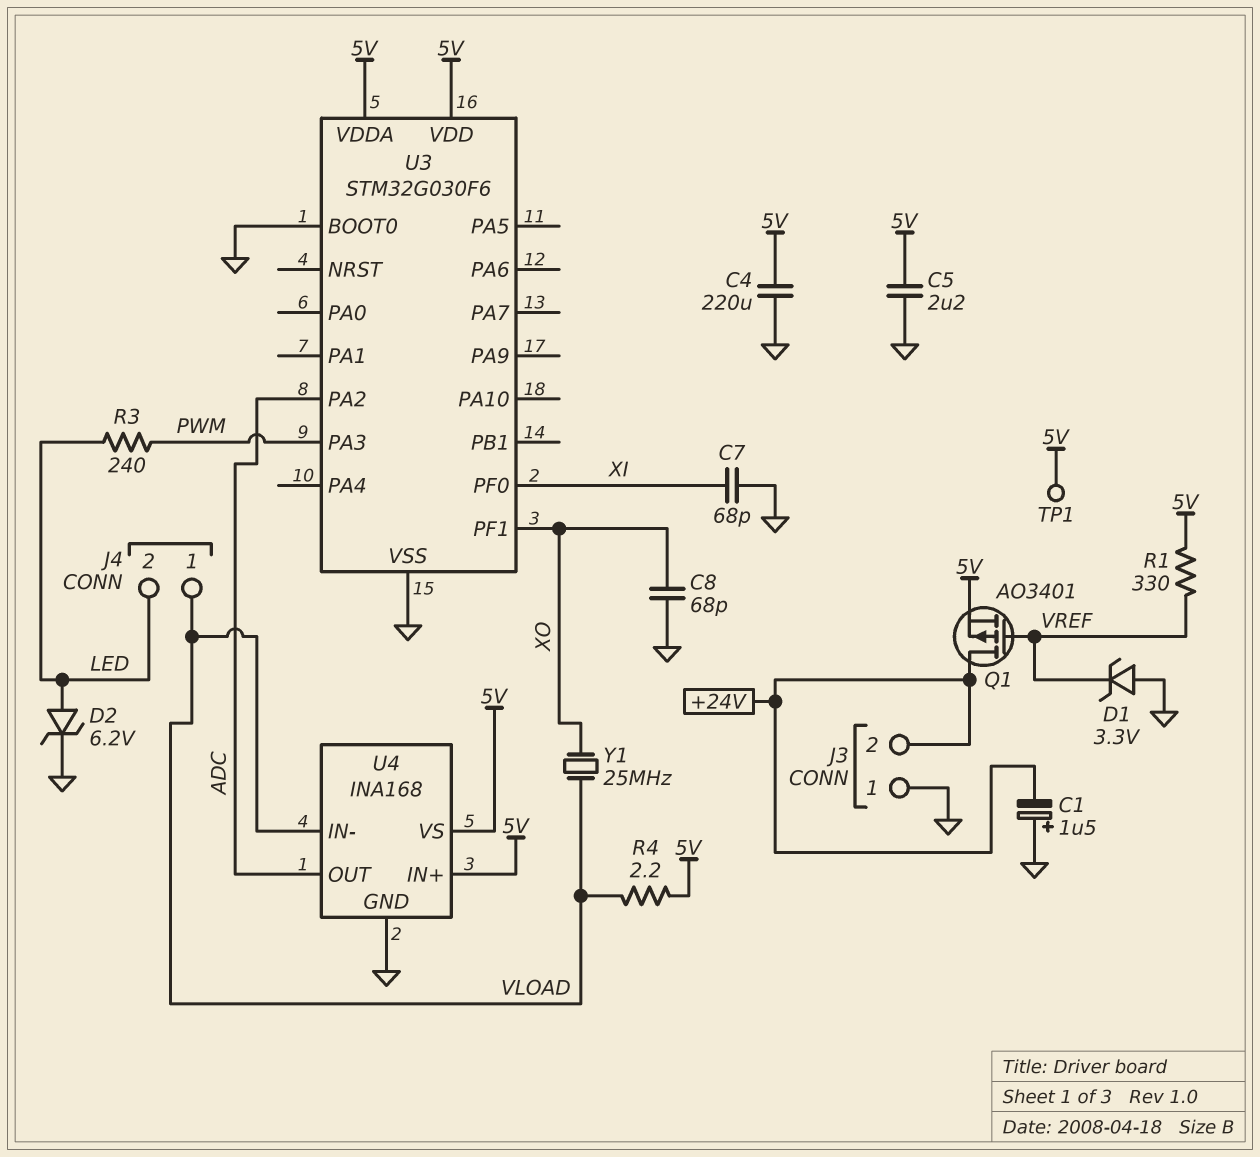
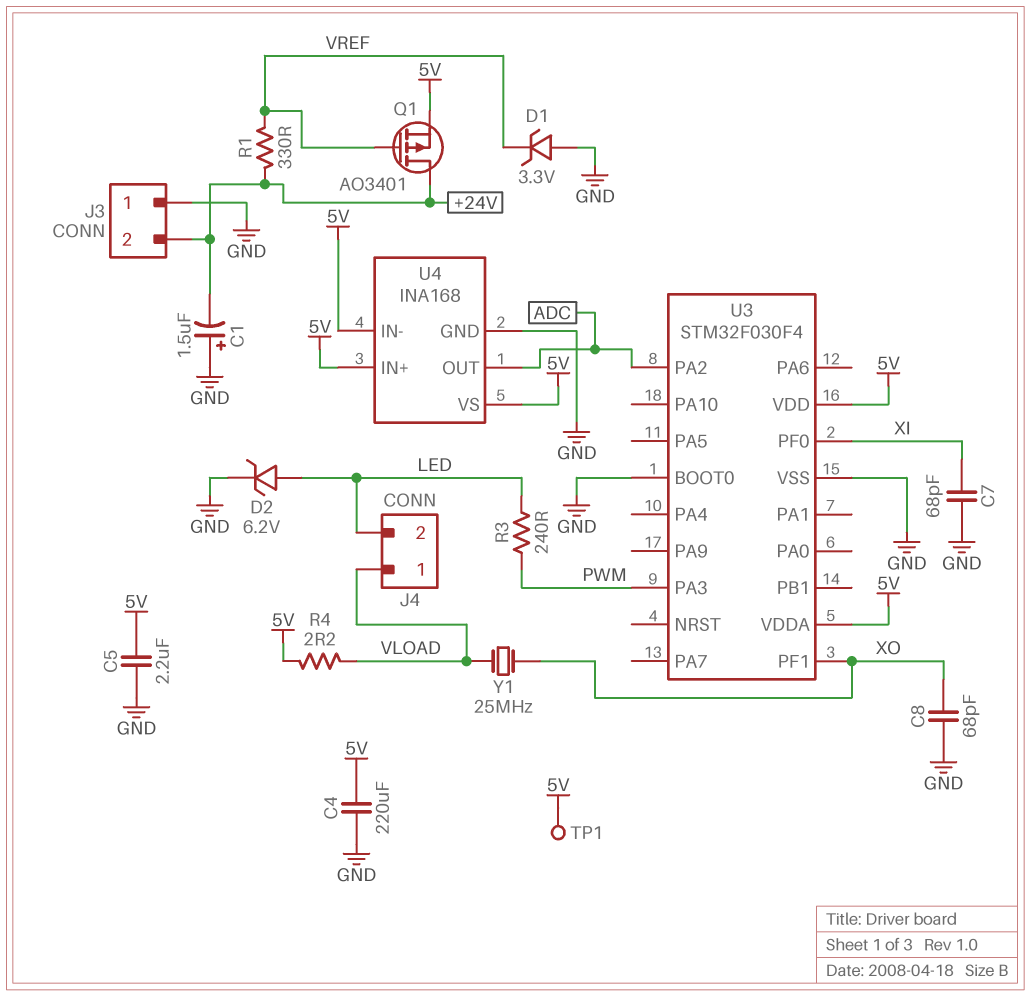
R1: 330 (5V, VREF) -> 330 (+24V, VREF)
U3: STM32G030F6 -> STM32F030F4
U4 pin IN-: VLOAD -> 5V

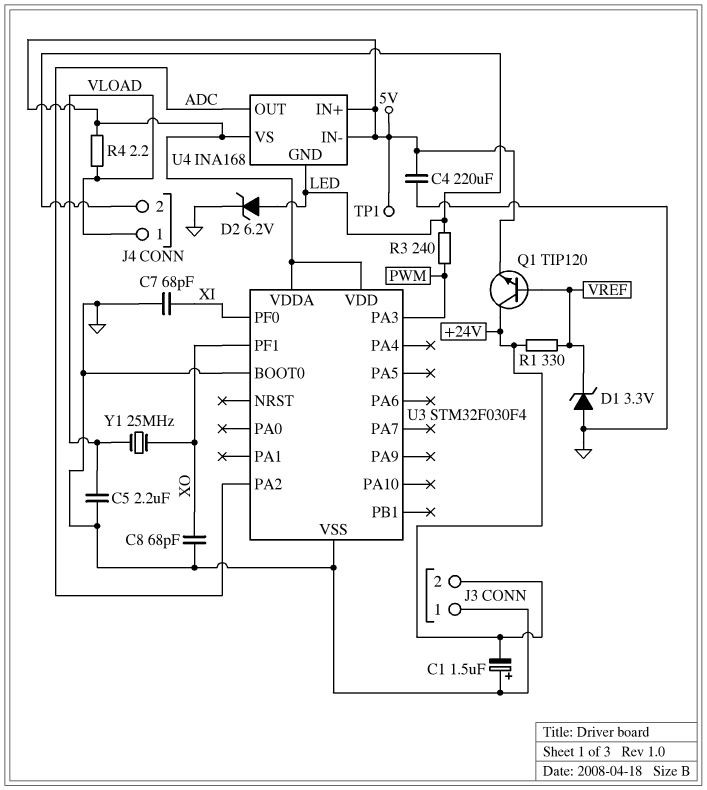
C5: 2.2uF (5V, GND) -> 2.2uF (GND, VLOAD)
Q1: PMOS AO3401 (G VREF, D +24V, S 5V) -> NPN TIP120 (B VREF, C +24V, E 5V)
U4 pin GND: GND -> LED

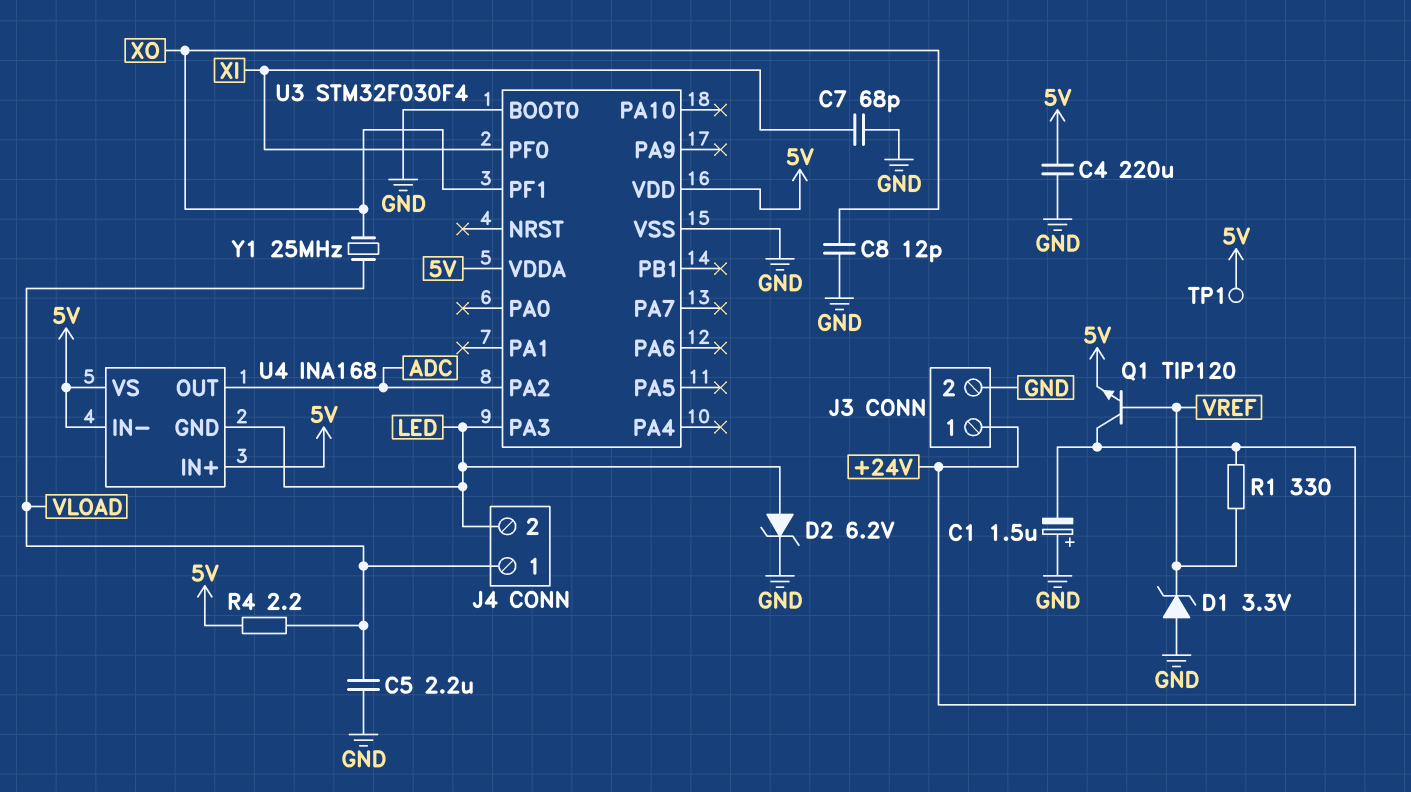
C8: 68pF (GND, XO) -> 12pF (GND, XO)
J3 pin 1: GND -> +24V
J3 pin 2: +24V -> GND
R3: 240 (LED, PWM) -> none
U3 pin PA3: PWM -> LED

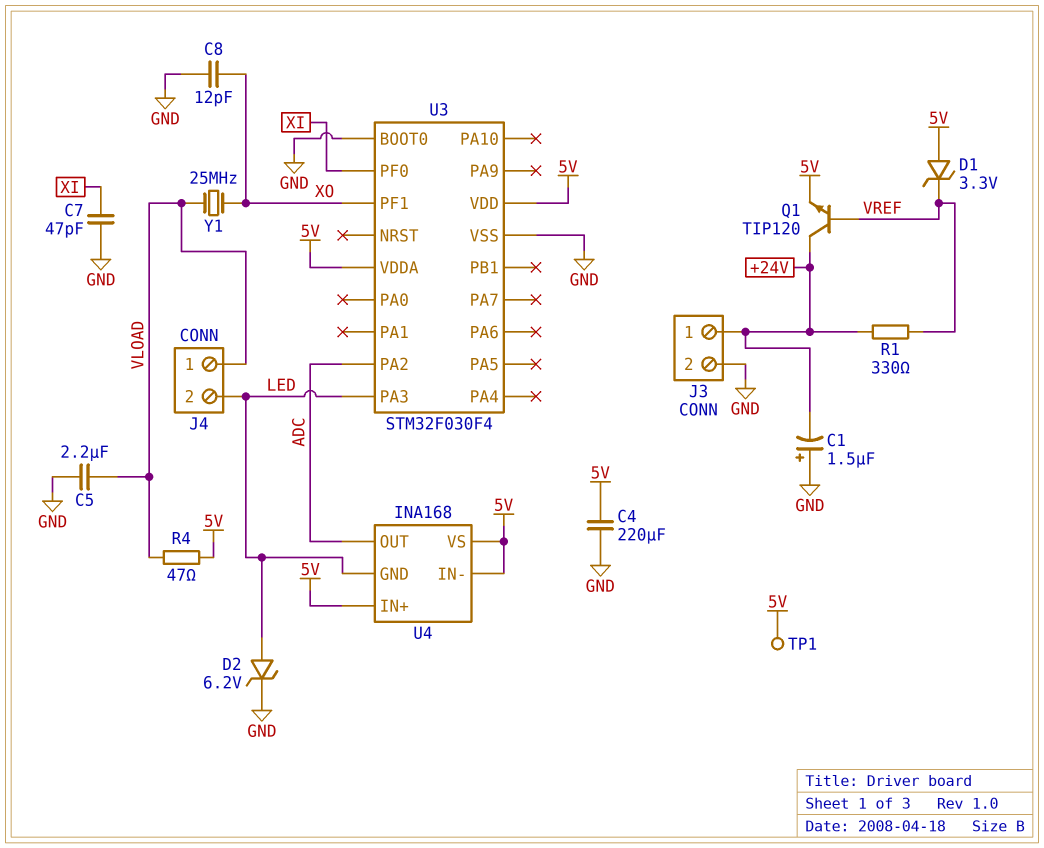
C7: 68pF (GND, XI) -> 47pF (GND, XI)
D1: zener 3.3V (A GND, K VREF) -> zener 3.3V (A 5V, K VREF)
R4: 2.2 (5V, VLOAD) -> 47 (5V, VLOAD)

